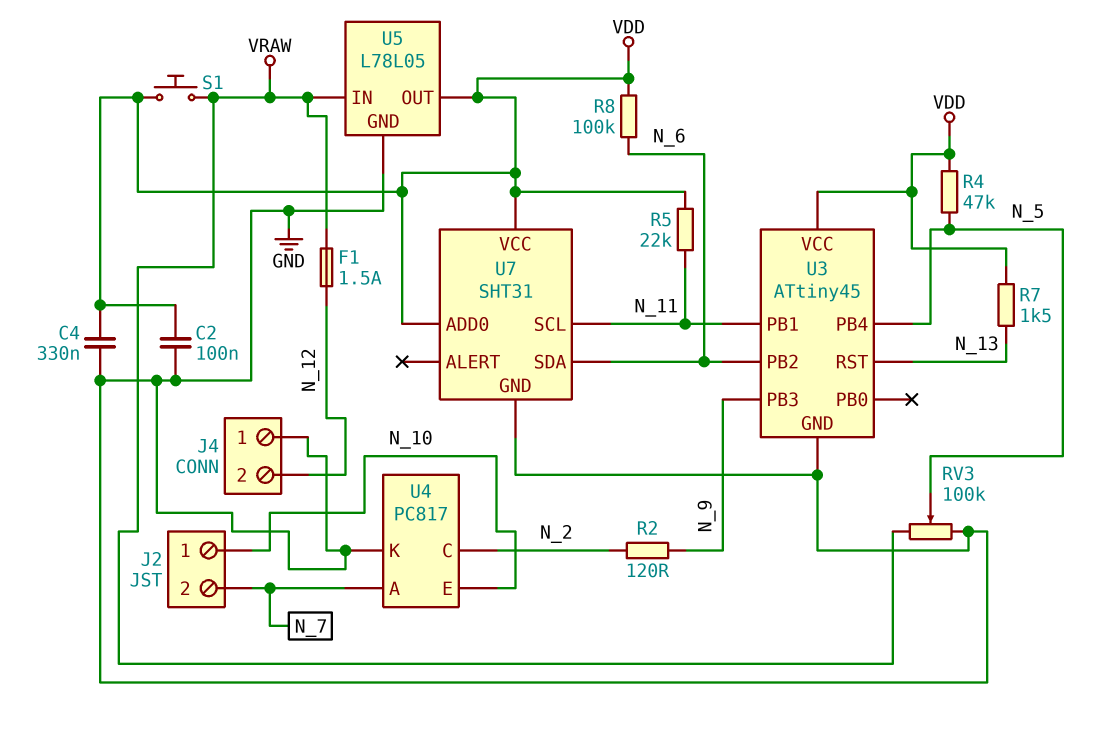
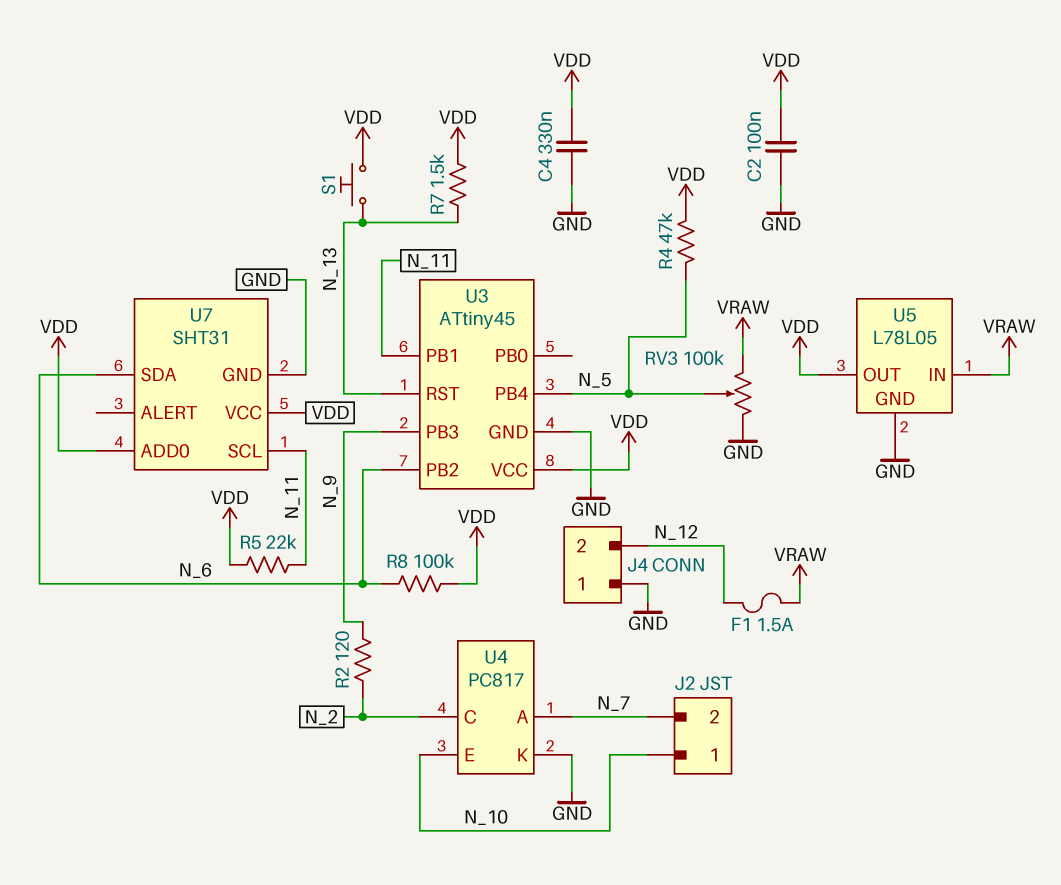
S1: button (VDD, VRAW) -> button (N_13, VDD)

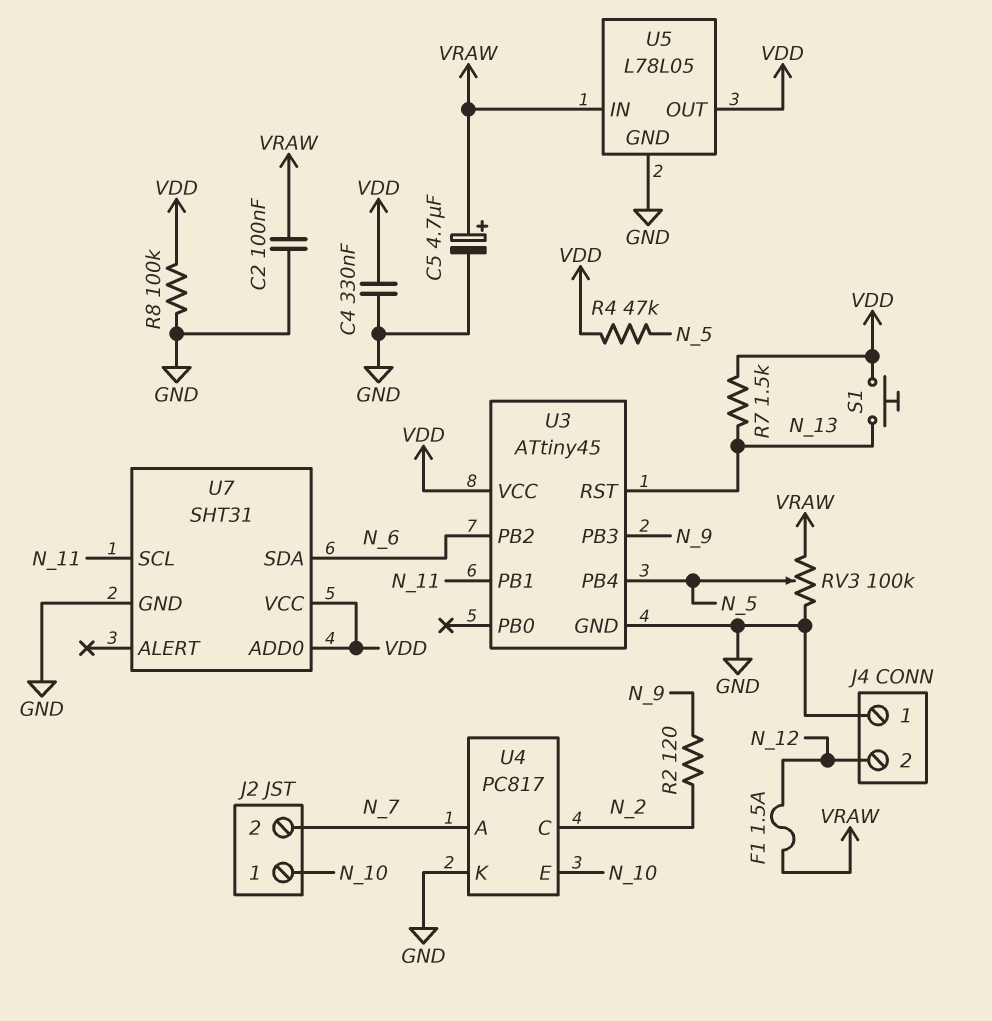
C2: 100nF (GND, VDD) -> 100nF (GND, VRAW)
C5: none -> 4.7uF (plus VRAW, minus GND)
R5: 22k (N_11, VDD) -> none
R8: 100k (N_6, VDD) -> 100k (GND, VDD)

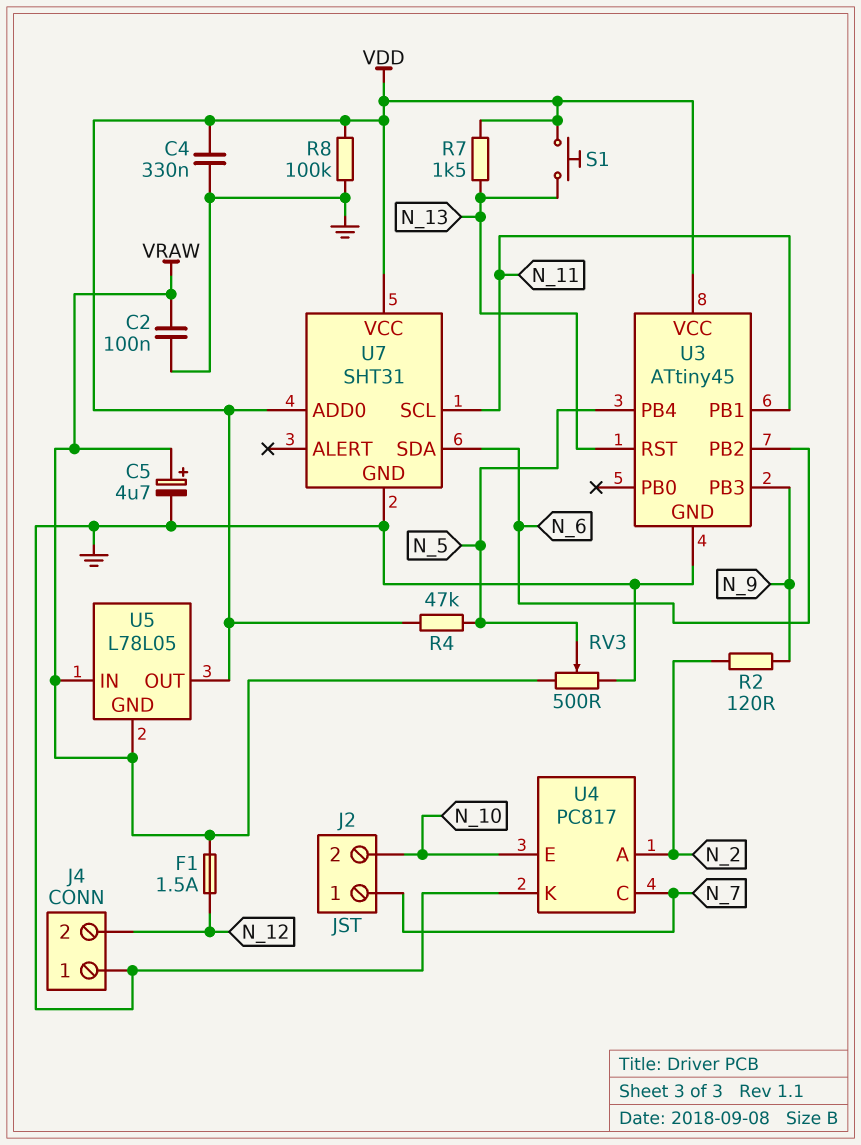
J2 pin 1: N_10 -> N_7
J2 pin 2: N_7 -> N_10
RV3: 100k (GND, VRAW, wiper N_5) -> 500 (GND, VRAW, wiper N_5)
U4 pin A: N_7 -> N_2
U4 pin C: N_2 -> N_7
U5 pin GND: GND -> VRAW

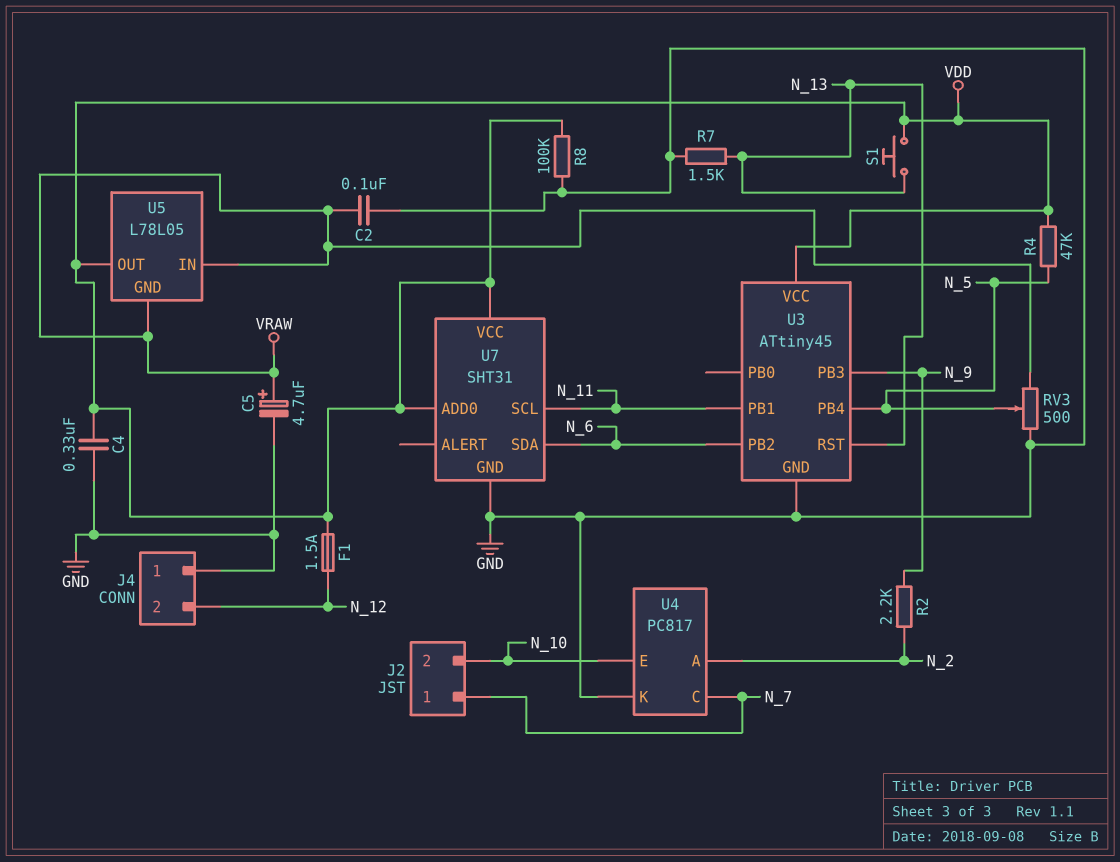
F1: 1.5A (N_12, VRAW) -> 1.5A (N_12, VDD)
R2: 120 (N_2, N_9) -> 2.2k (N_2, N_9)
R7: 1.5k (N_13, VDD) -> 1.5k (GND, N_13)

